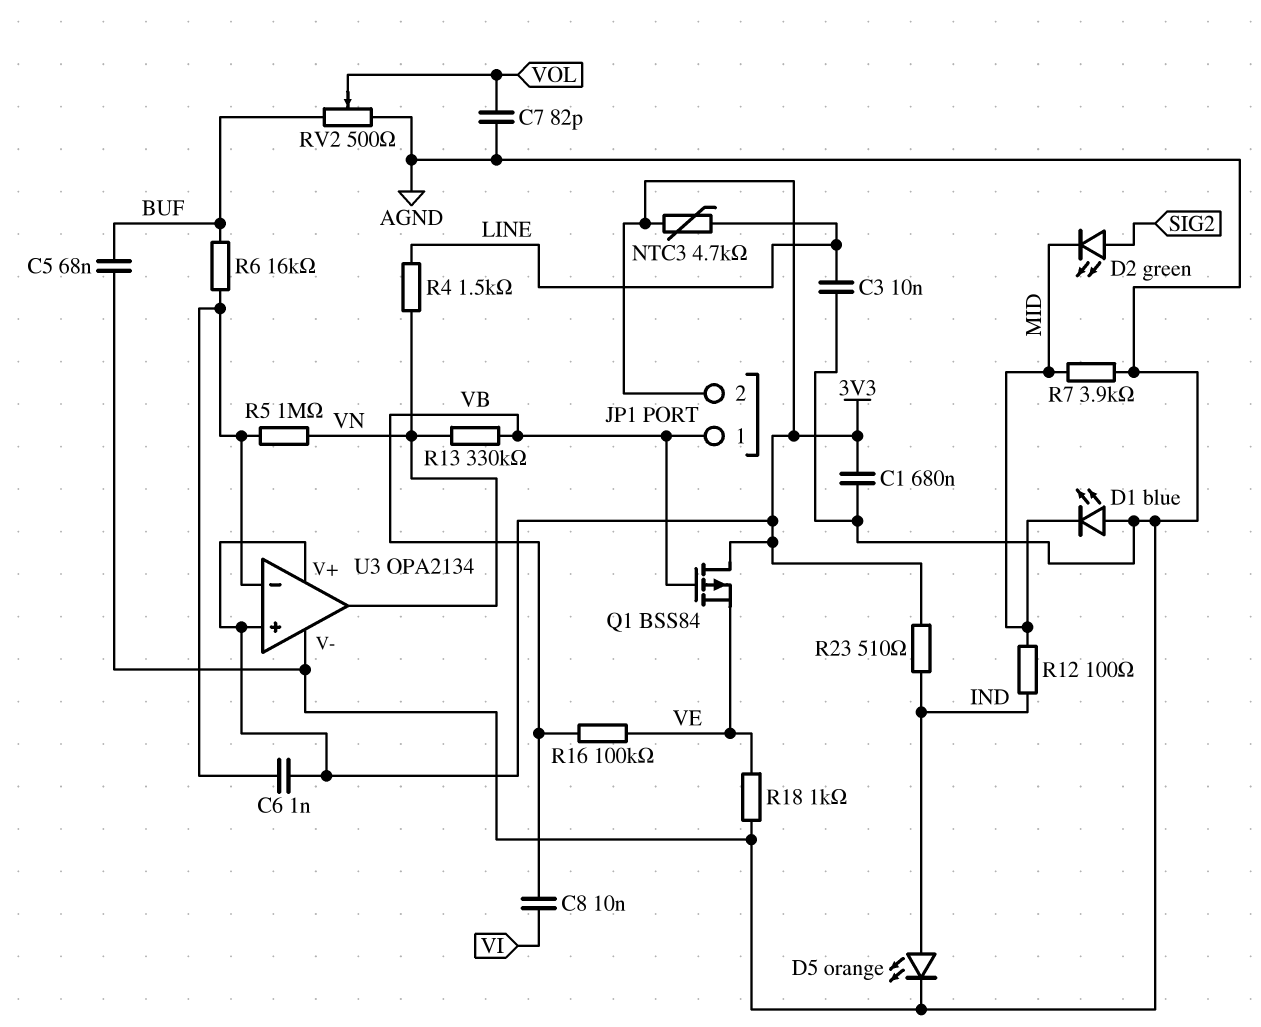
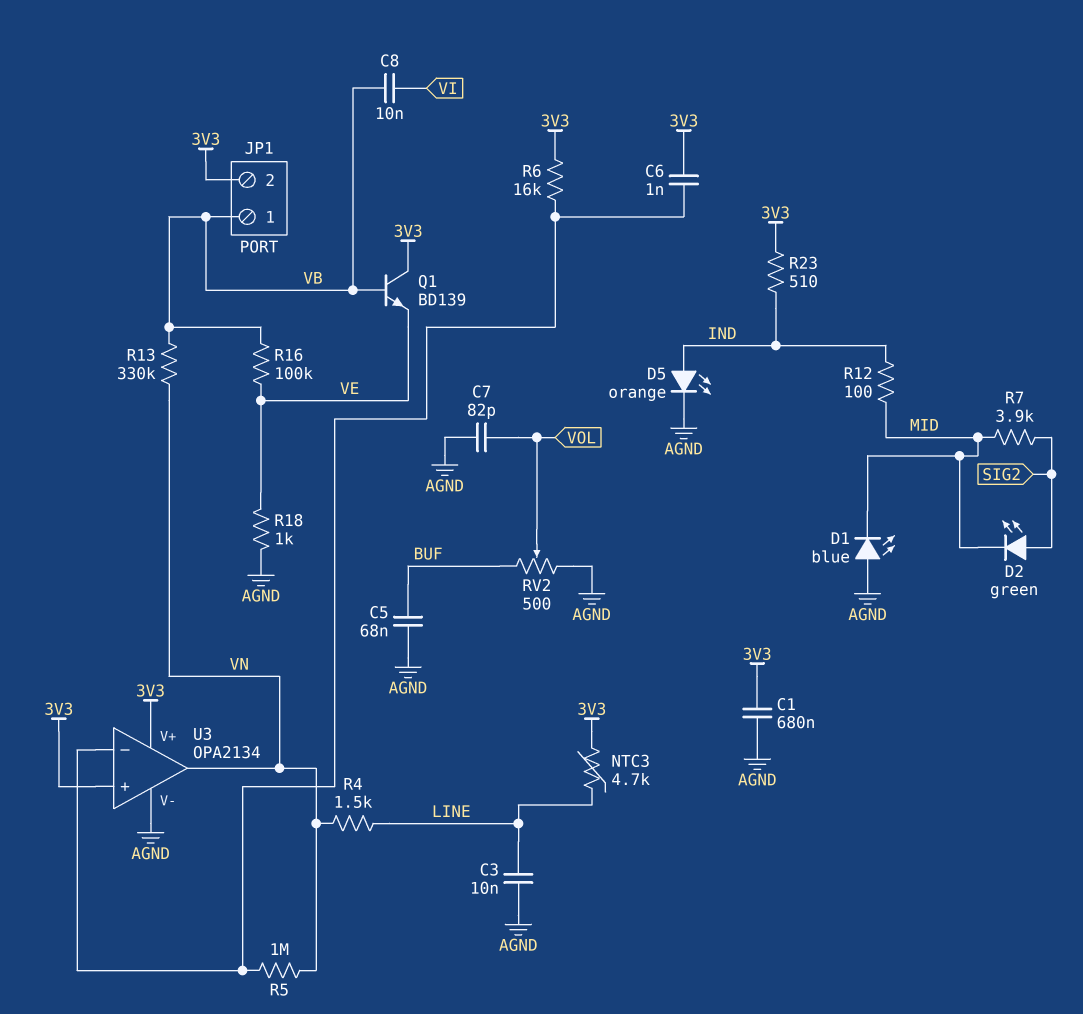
Q1: PMOS BSS84 (G VB, D 3V3, S VE) -> NPN BD139 (B VB, C 3V3, E VE)
R6: 16k (BUF, U3/in-) -> 16k (3V3, U3/in-)
R7: 3.9k (AGND, MID) -> 3.9k (MID, SIG2)

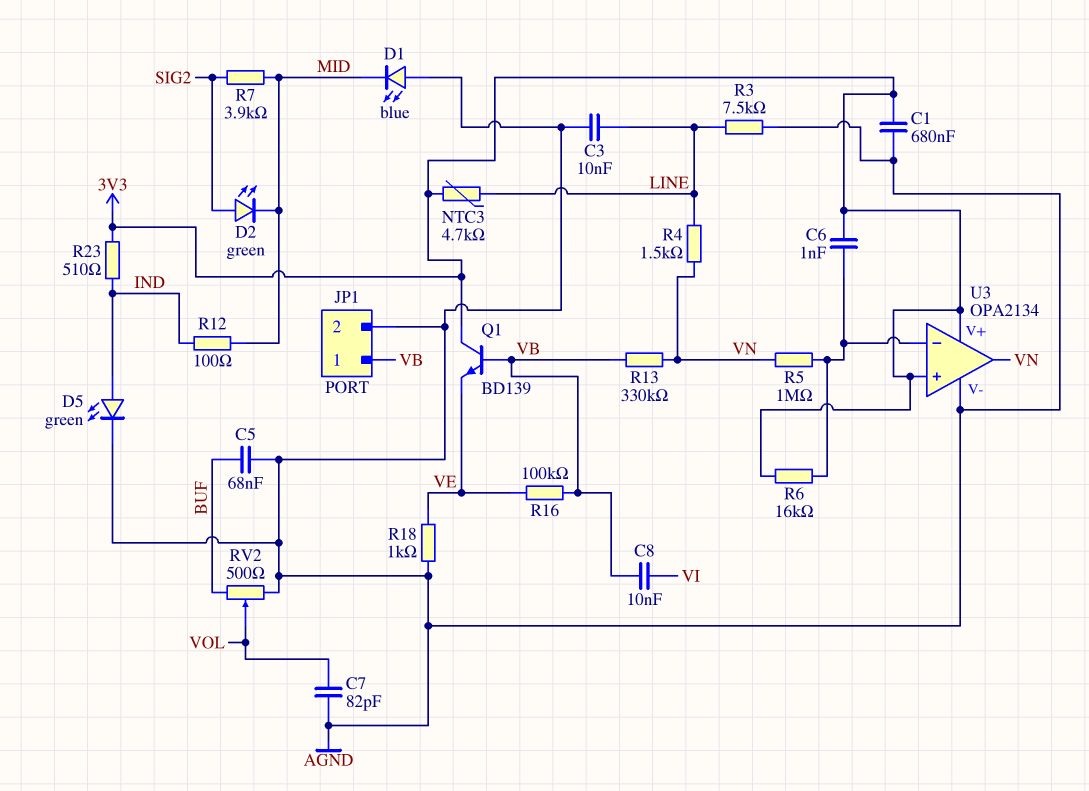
D5: LED orange (A IND, K AGND) -> LED green (A IND, K AGND)
JP1 pin 2: 3V3 -> AGND
R3: none -> 7.5k (AGND, LINE)

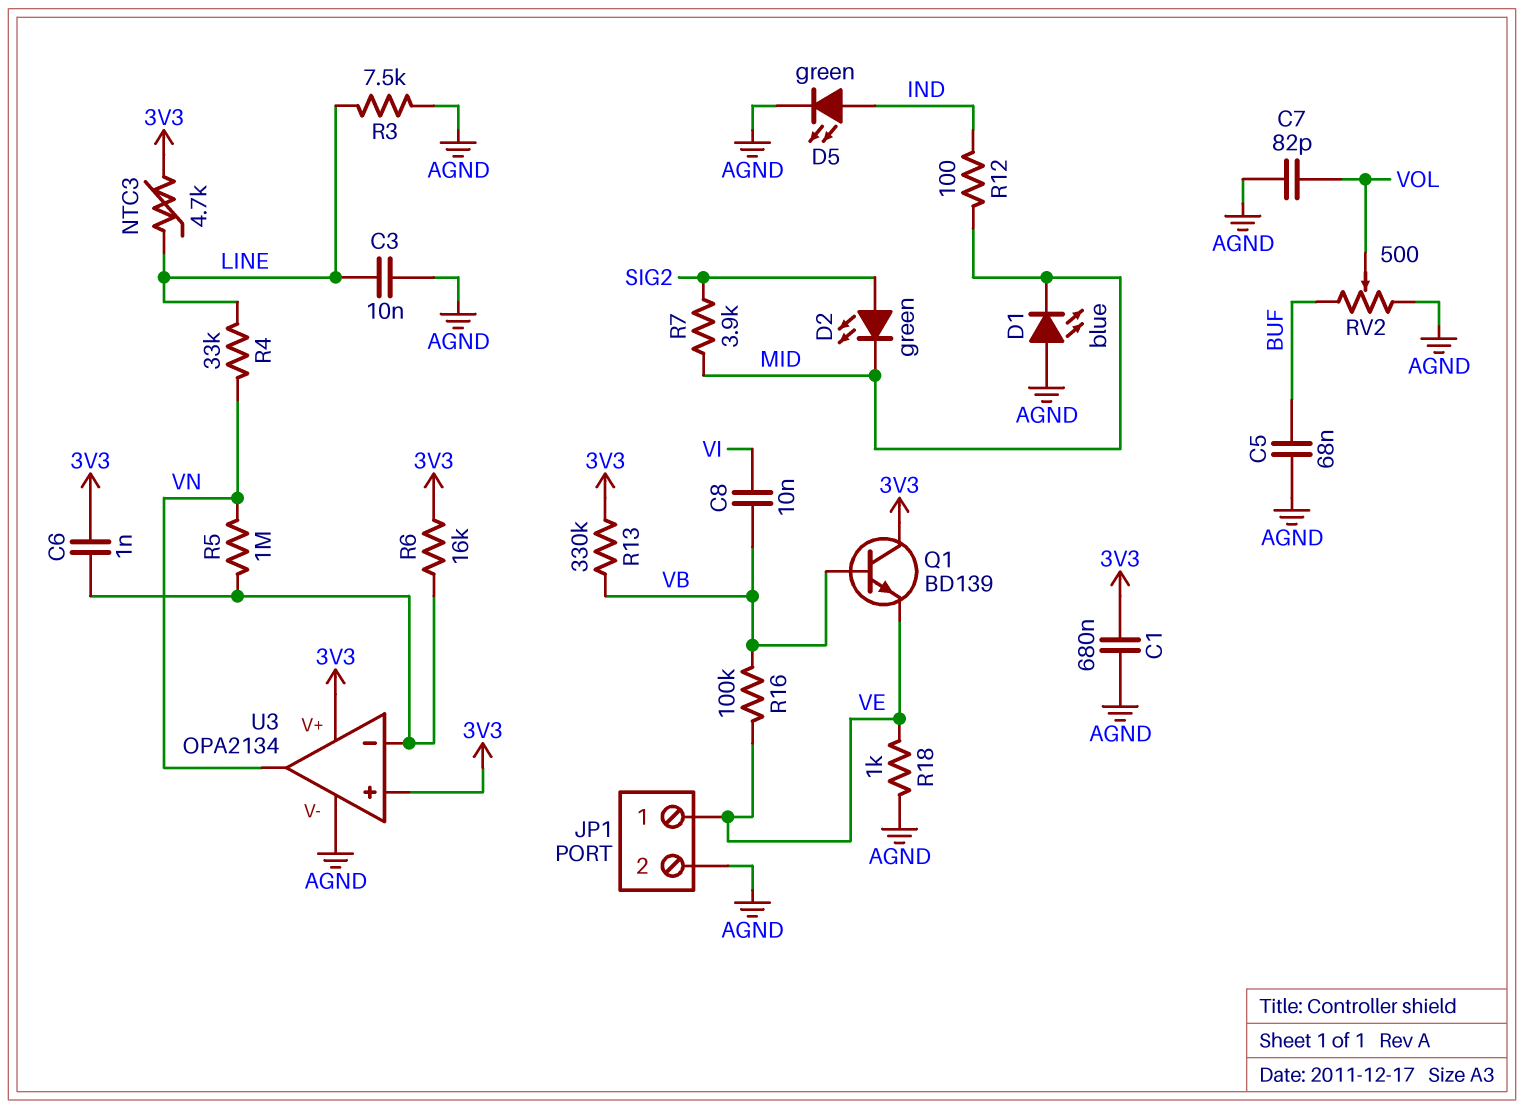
JP1 pin 1: VB -> VE
R4: 1.5k (LINE, VN) -> 33k (LINE, VN)
R13: 330k (VB, VN) -> 330k (3V3, VB)
R23: 510 (3V3, IND) -> none

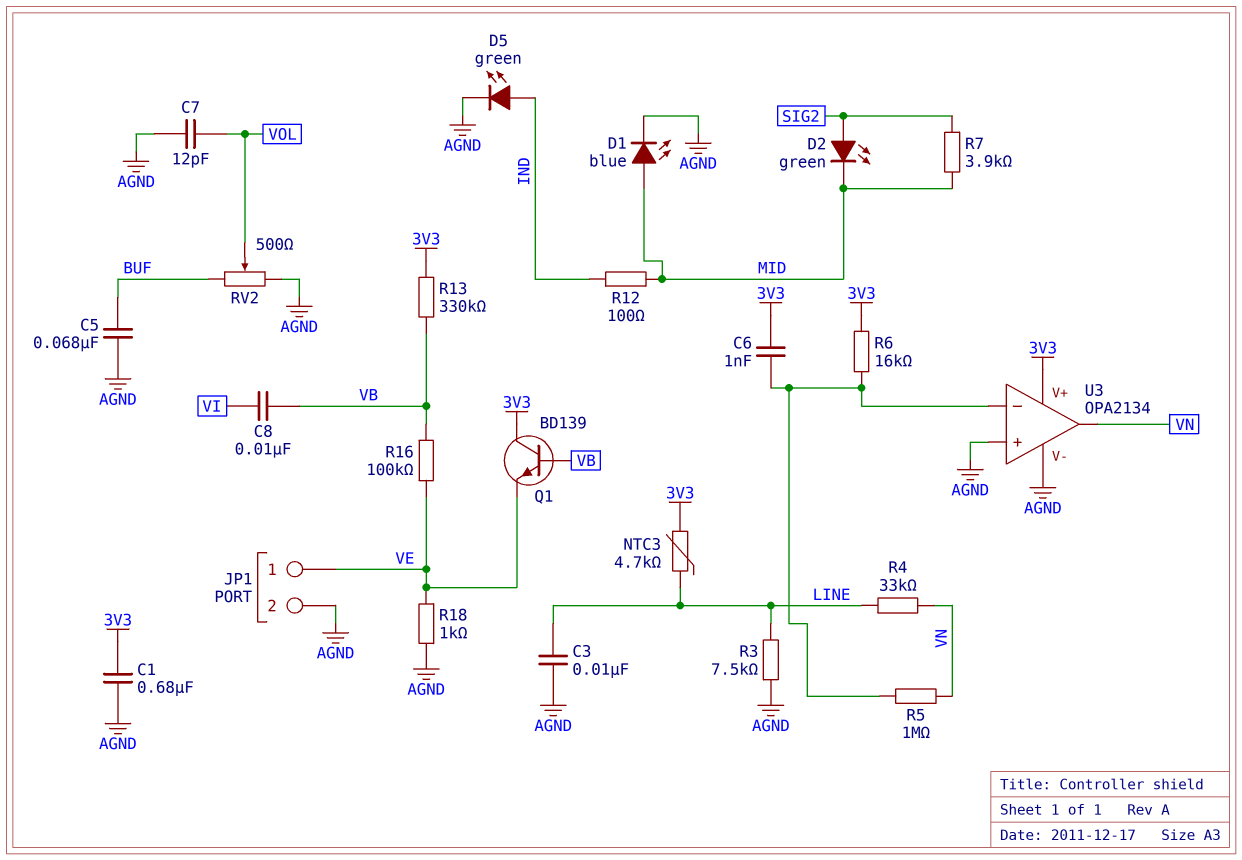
C7: 82pF (AGND, VOL) -> 12pF (AGND, VOL)
D1: LED blue (A AGND, K MID) -> LED blue (A MID, K AGND)
U3 pin in+: 3V3 -> AGND

